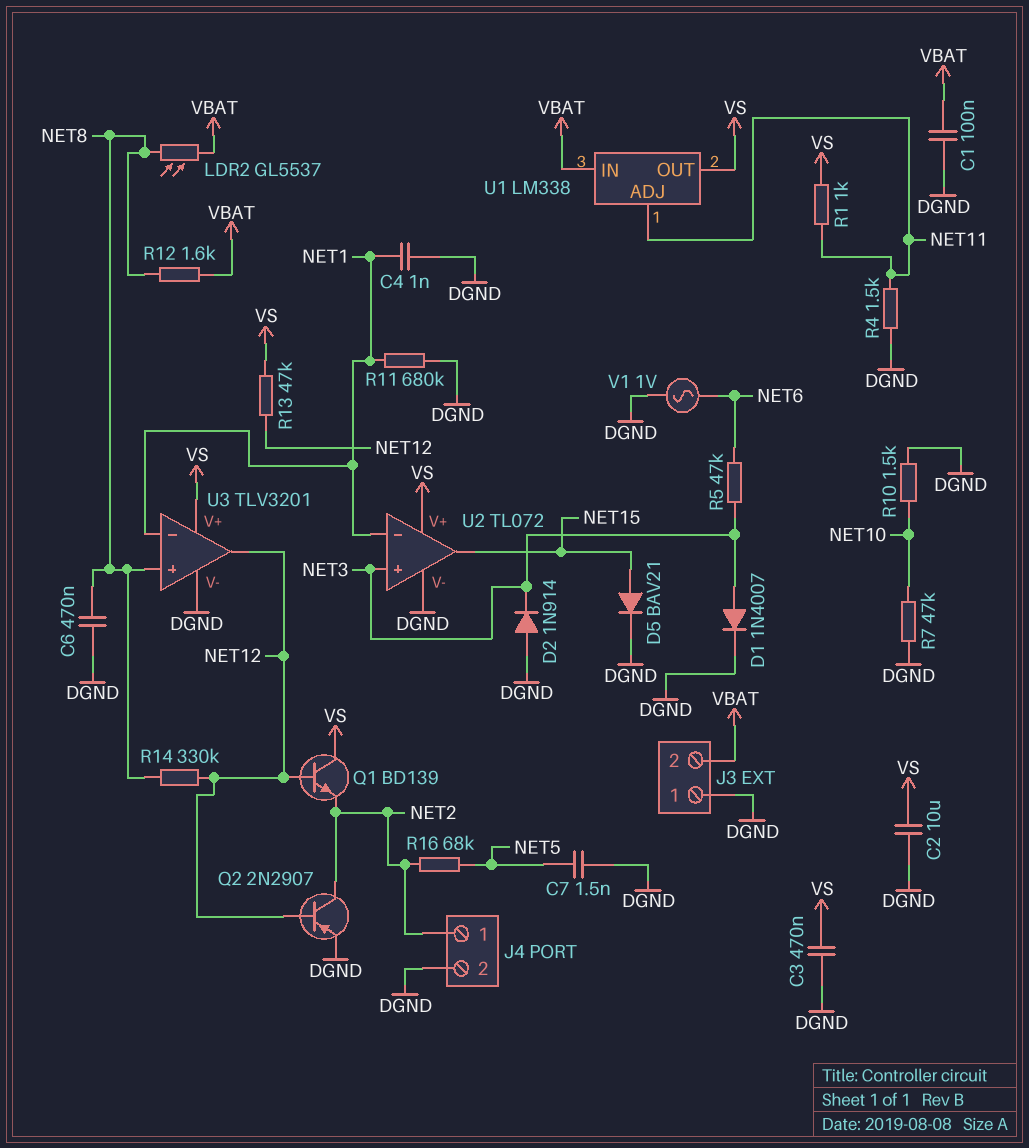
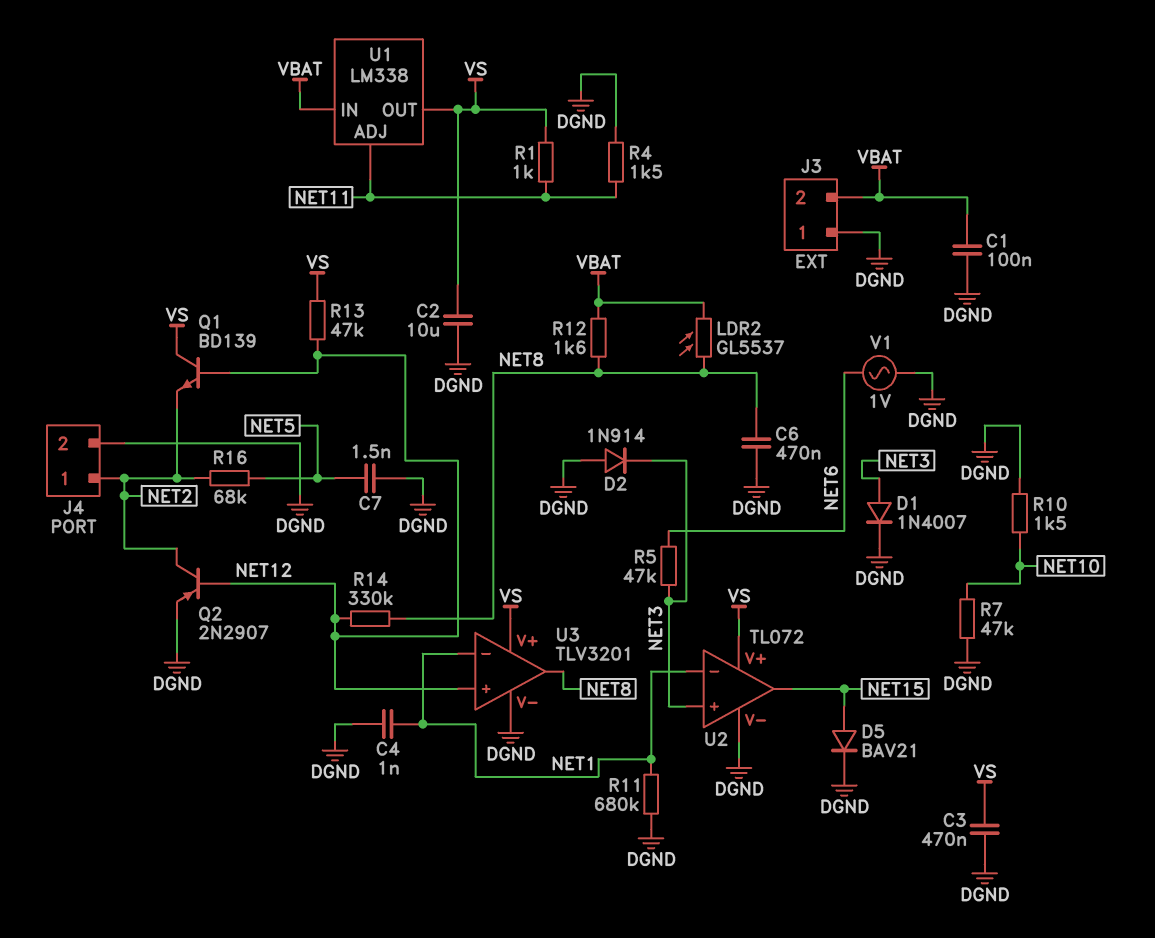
U3 pin in+: NET8 -> NET12
U3 pin out: NET12 -> NET8

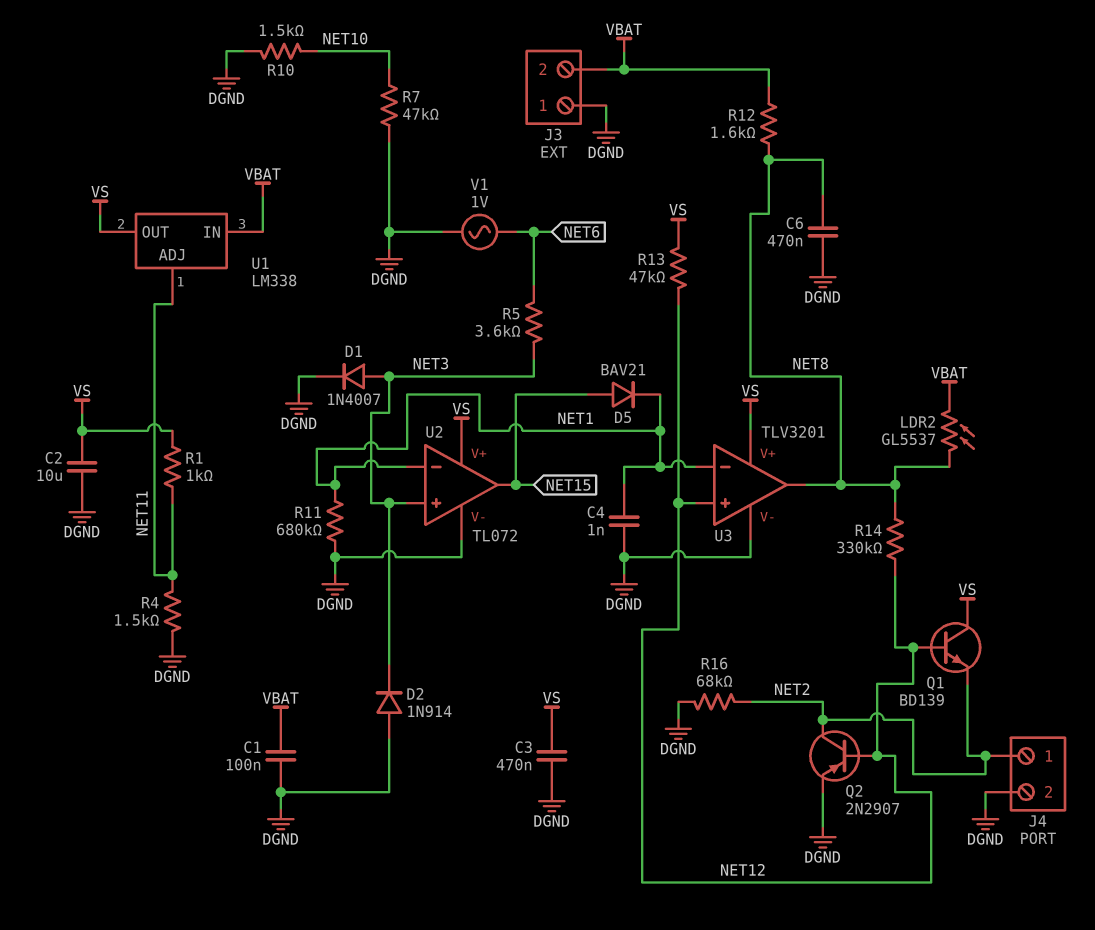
C7: 1.5nF (DGND, NET5) -> none
D5: diode BAV21 (A NET15, K DGND) -> diode BAV21 (A NET15, K NET1)
R5: 47k (NET3, NET6) -> 3.6k (NET3, NET6)
R16: 68k (NET2, NET5) -> 68k (DGND, NET2)

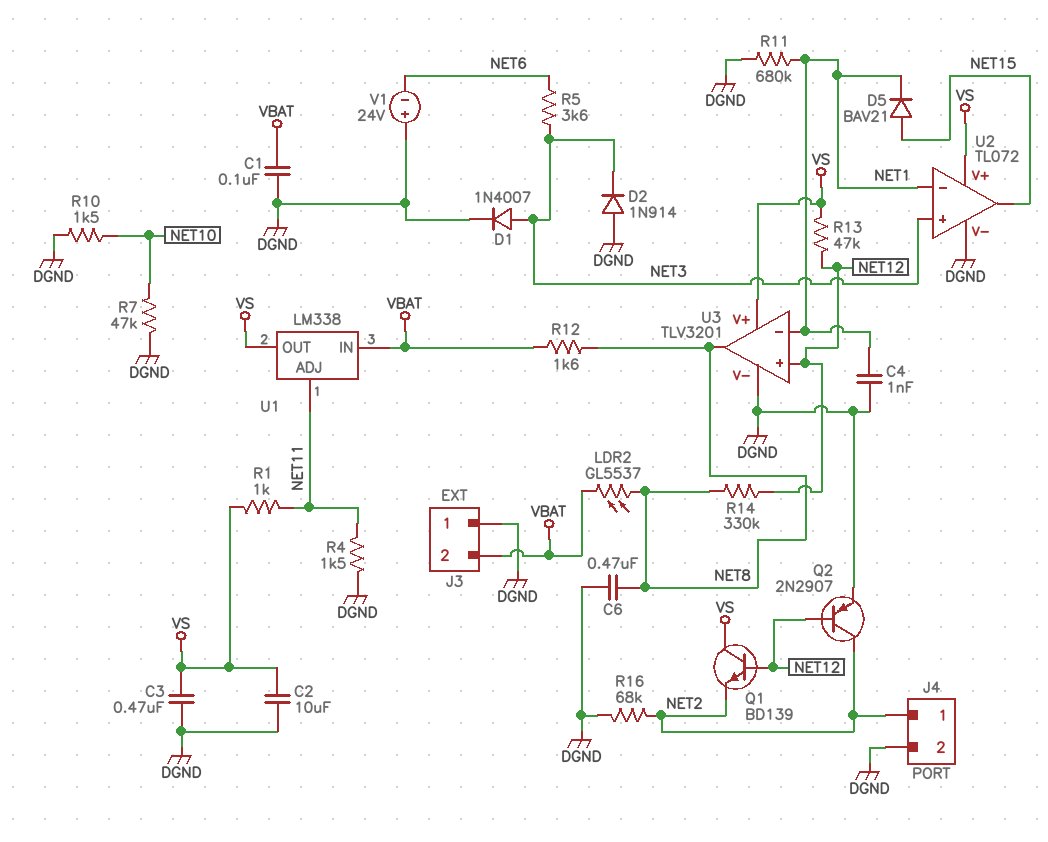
V1: AC 1V (DGND, NET6) -> 24V (plus DGND, minus NET6)

